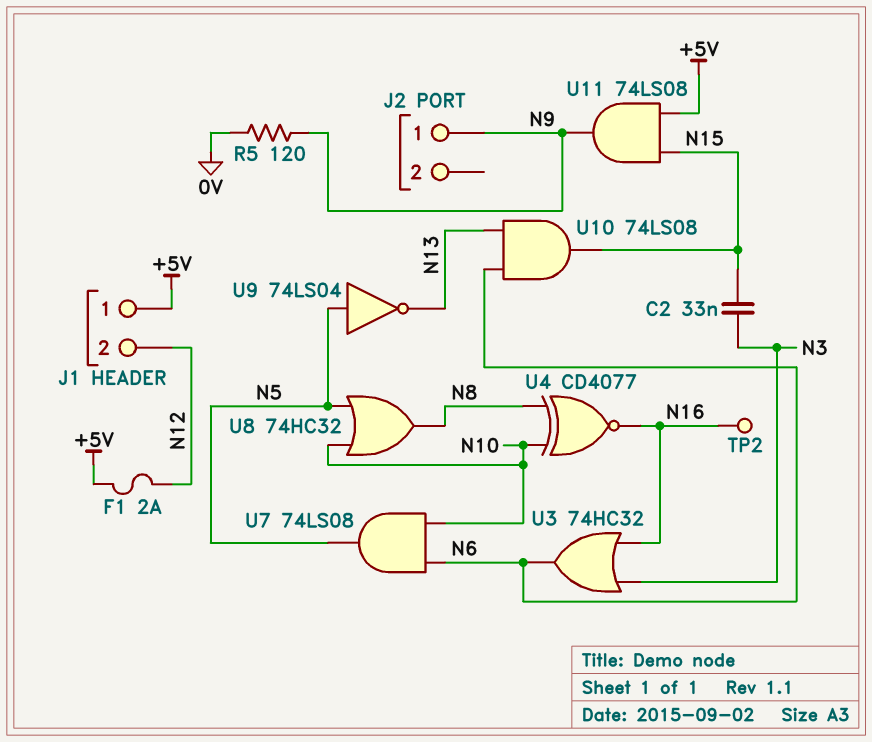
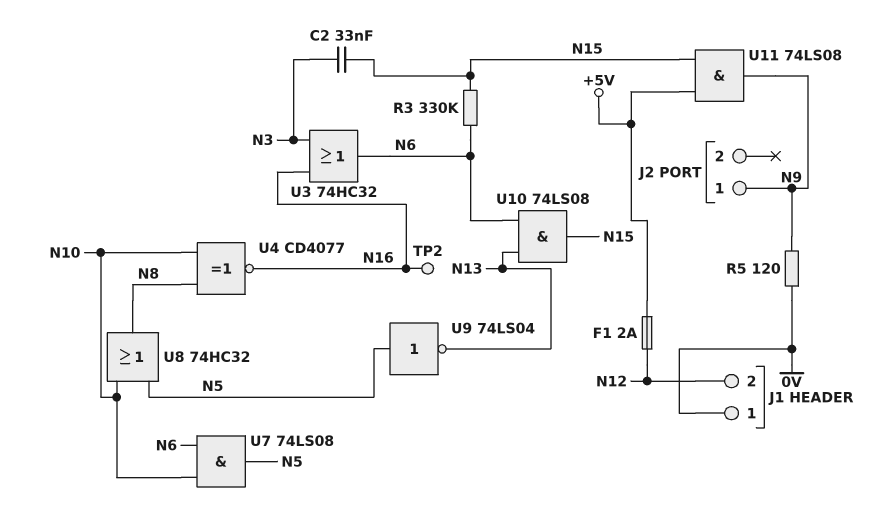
J1 pin 1: +5V -> 0V
R3: none -> 330k (N6, N15)

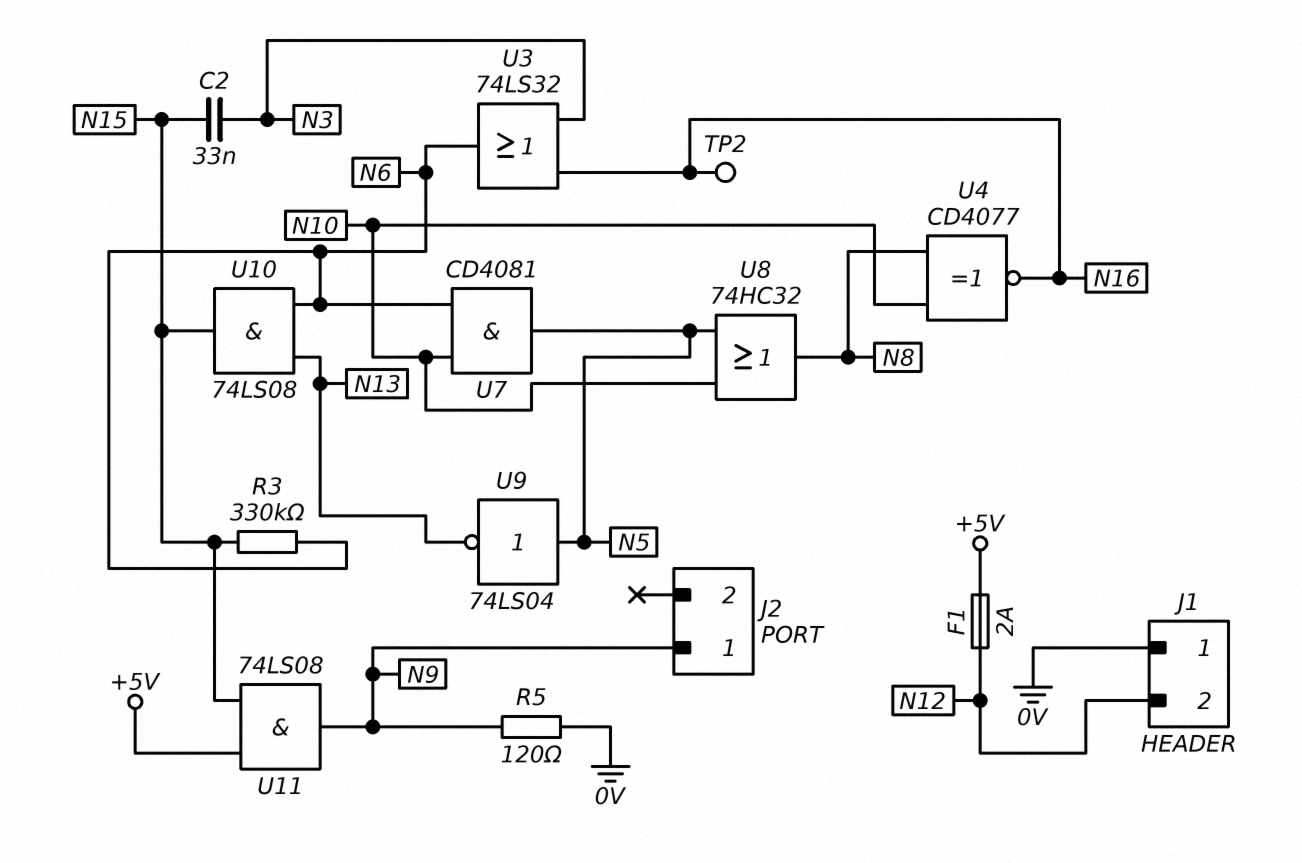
U3: OR 74HC32 (in N3, in N16, out N6) -> OR 74LS32 (in N3, in N16, out N6)
U7: AND 74LS08 (in N6, in N10, out N5) -> AND CD4081 (in N6, in N10, out N5)

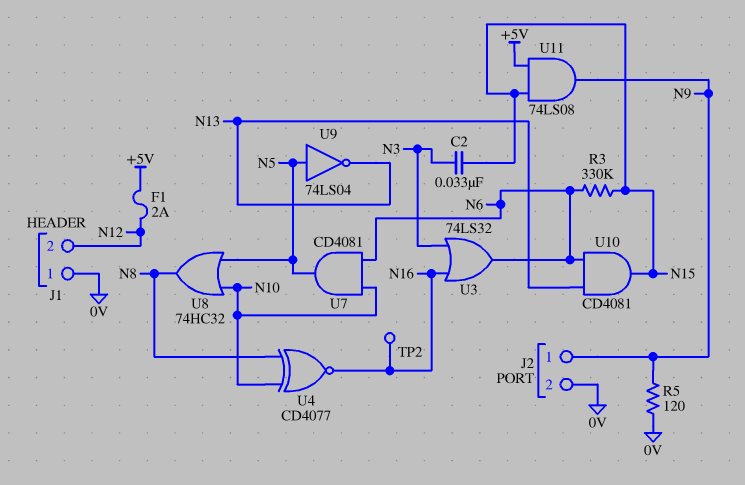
J2 pin 2: none -> 0V
U10: AND 74LS08 (in N6, in N13, out N15) -> AND CD4081 (in N6, in N13, out N15)

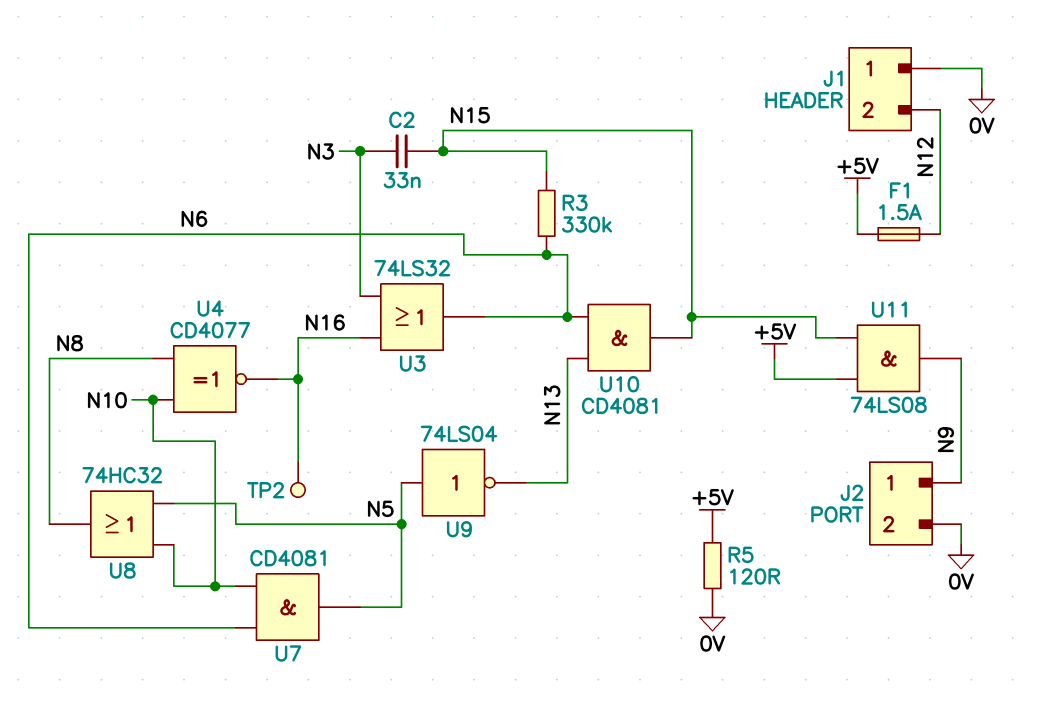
F1: 2A (+5V, N12) -> 1.5A (+5V, N12)
R5: 120 (0V, N9) -> 120 (+5V, 0V)

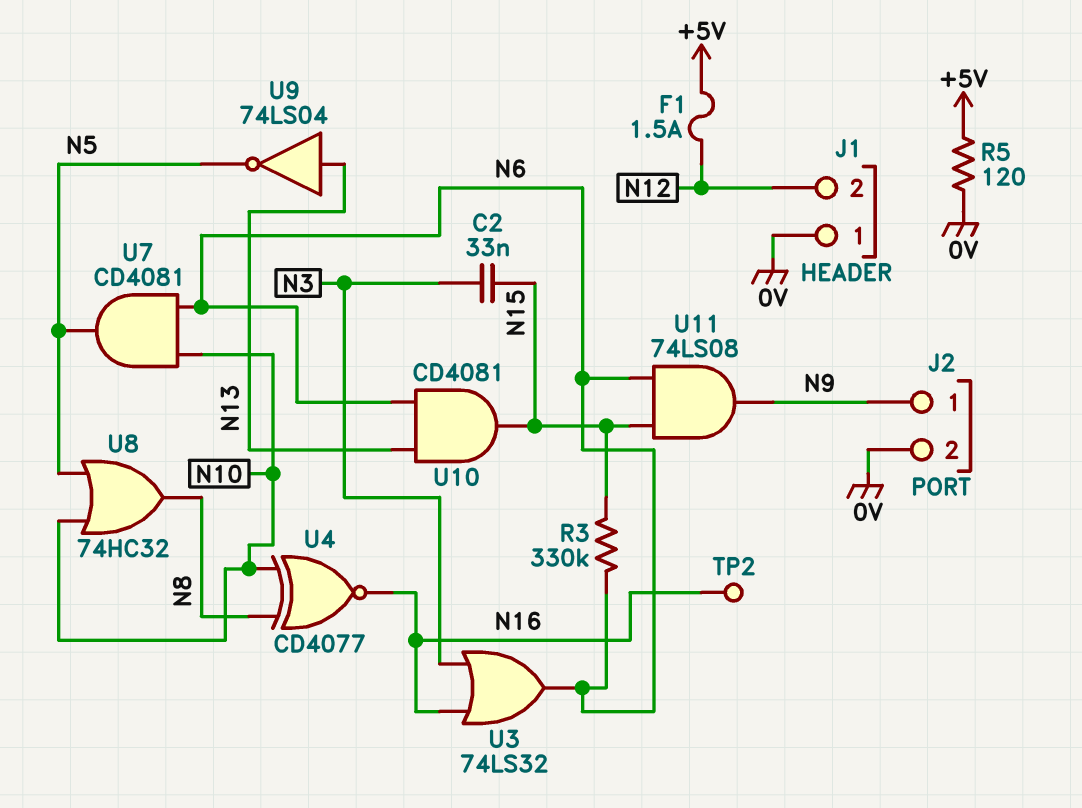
U9: NOT 74LS04 (in N5, out N13) -> NOT 74LS04 (in N13, out N5)
U11: AND 74LS08 (in +5V, in N15, out N9) -> AND 74LS08 (in N6, in N15, out N9)

